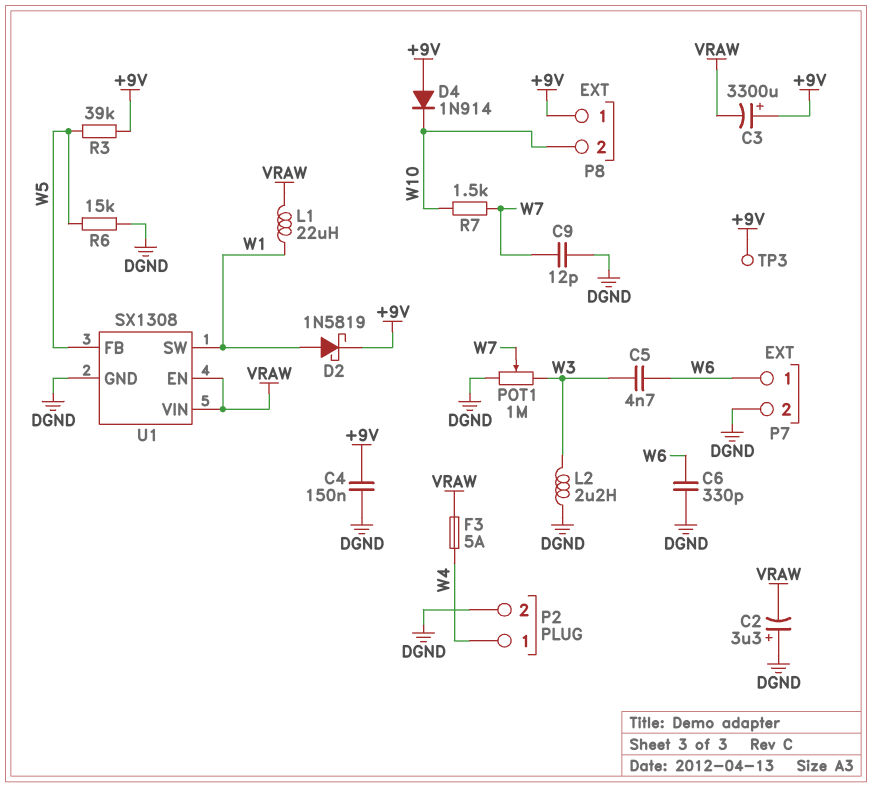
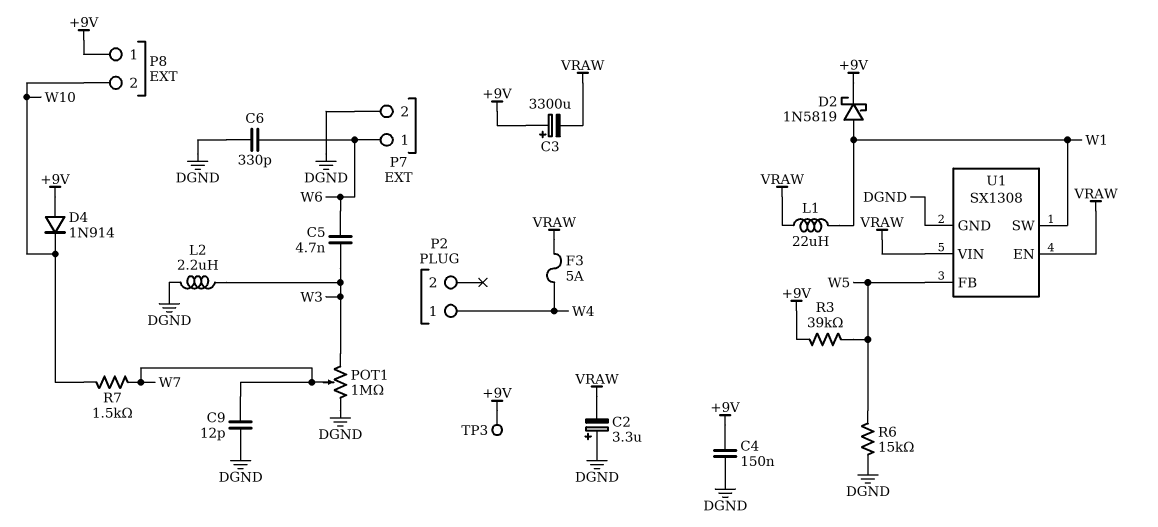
P2 pin 2: DGND -> none

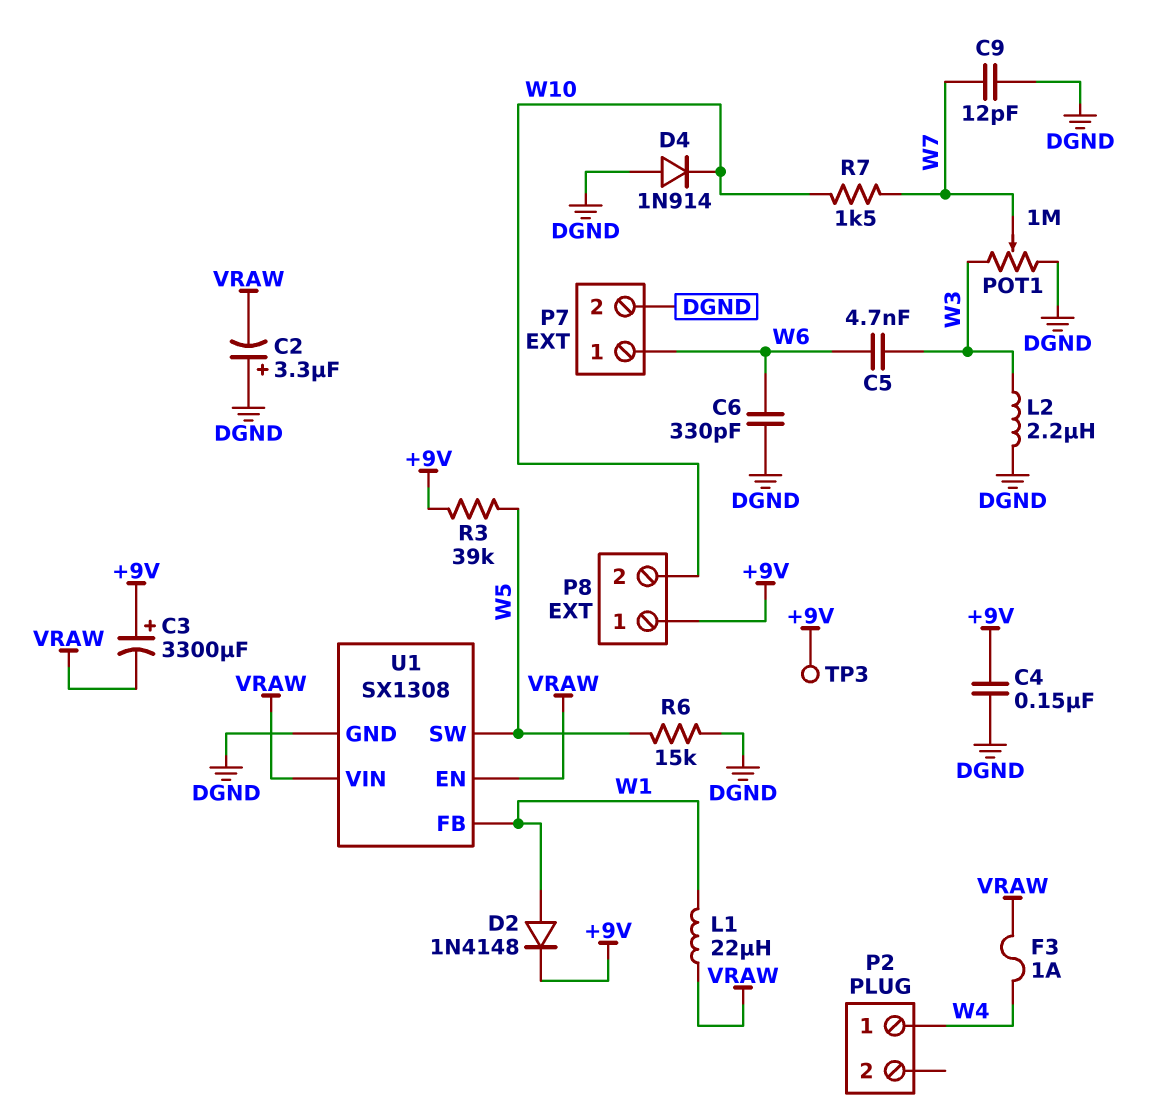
D2: schottky 1N5819 (A W1, K +9V) -> diode 1N4148 (A W1, K +9V)
D4: diode 1N914 (A +9V, K W10) -> diode 1N914 (A DGND, K W10)
F3: 5A (VRAW, W4) -> 1A (VRAW, W4)
U1 pin FB: W5 -> W1
U1 pin SW: W1 -> W5

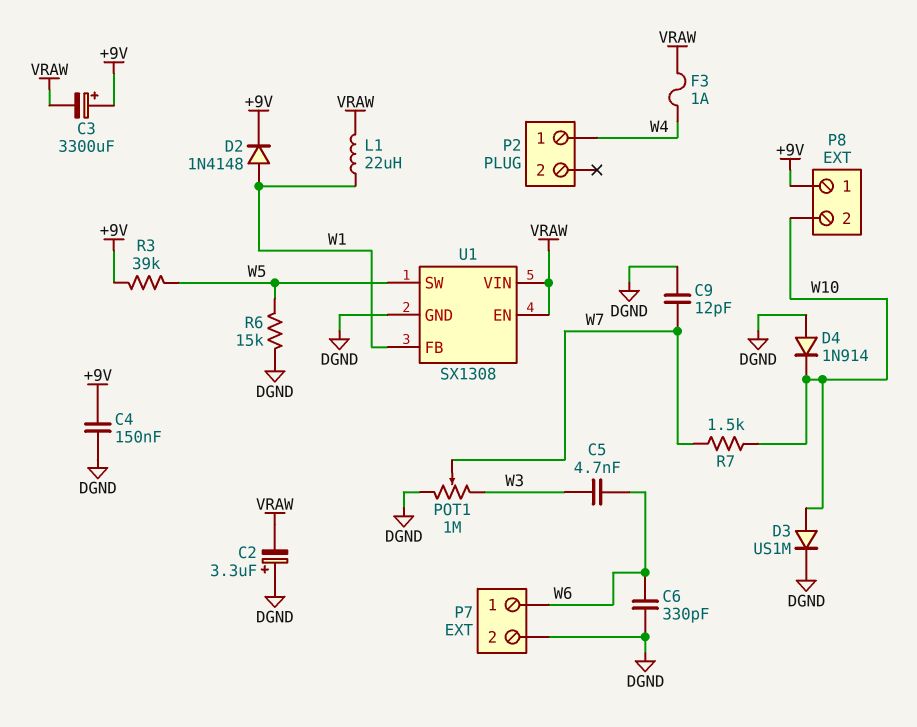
D3: none -> diode US1M (A W10, K DGND)
L2: 2.2uH (DGND, W3) -> none
TP3: test point (+9V) -> none

